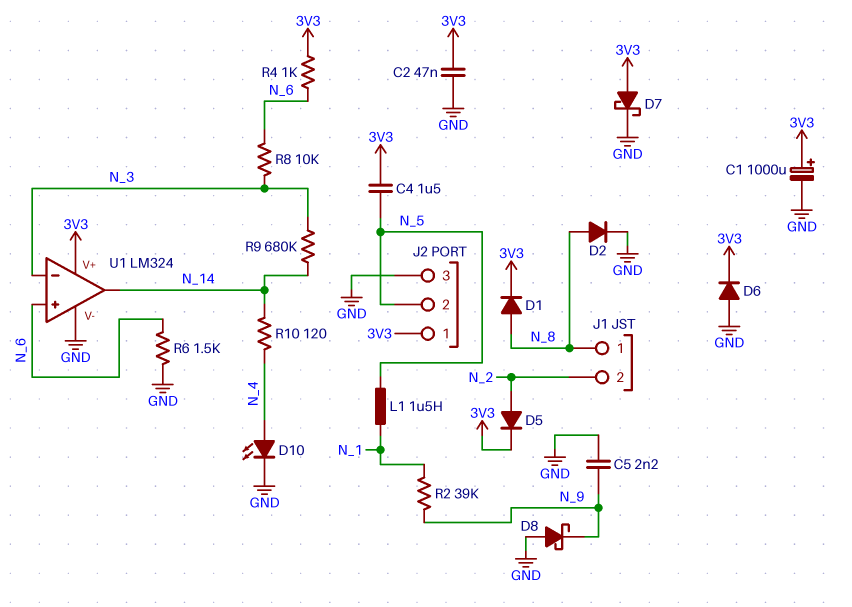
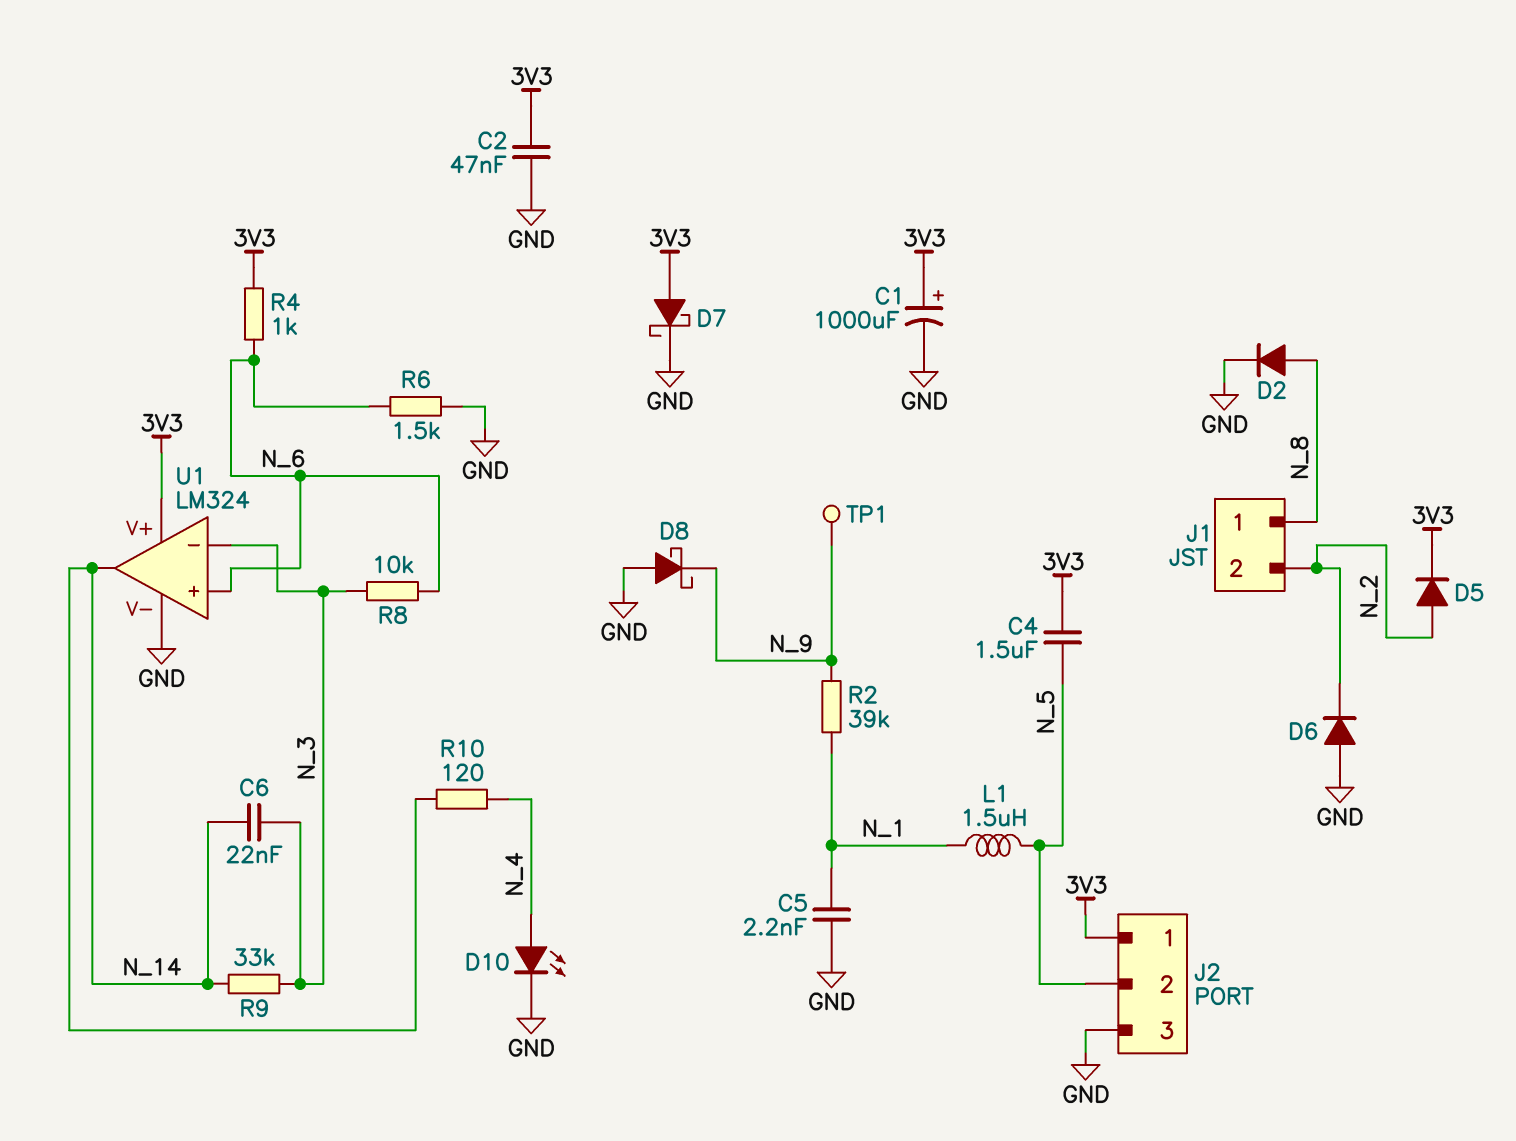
C5: 2.2nF (GND, N_9) -> 2.2nF (GND, N_1)
C6: none -> 22nF (N_3, N_14)
D1: diode (A N_8, K 3V3) -> none
D6: diode (A GND, K 3V3) -> diode (A GND, K N_2)
R9: 680k (N_3, N_14) -> 33k (N_3, N_14)
TP1: none -> test point (N_9)

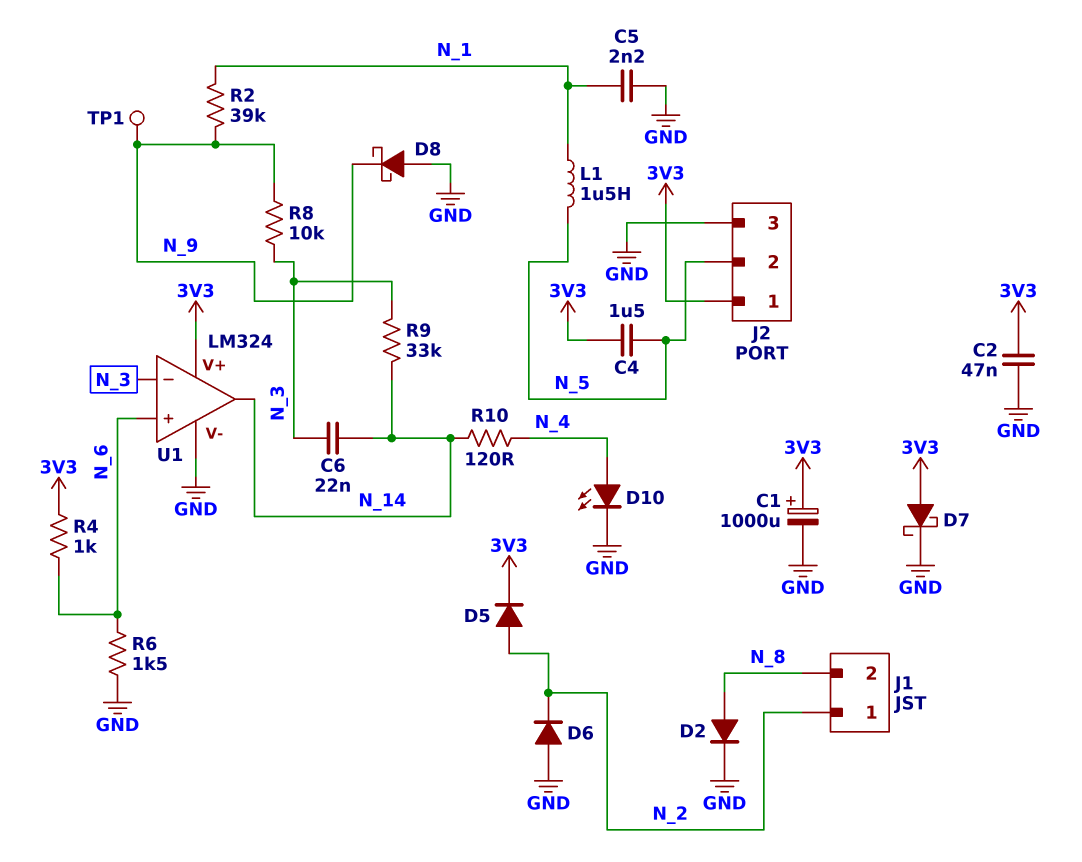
J1 pin 1: N_8 -> N_2
J1 pin 2: N_2 -> N_8
R8: 10k (N_3, N_6) -> 10k (N_3, N_9)

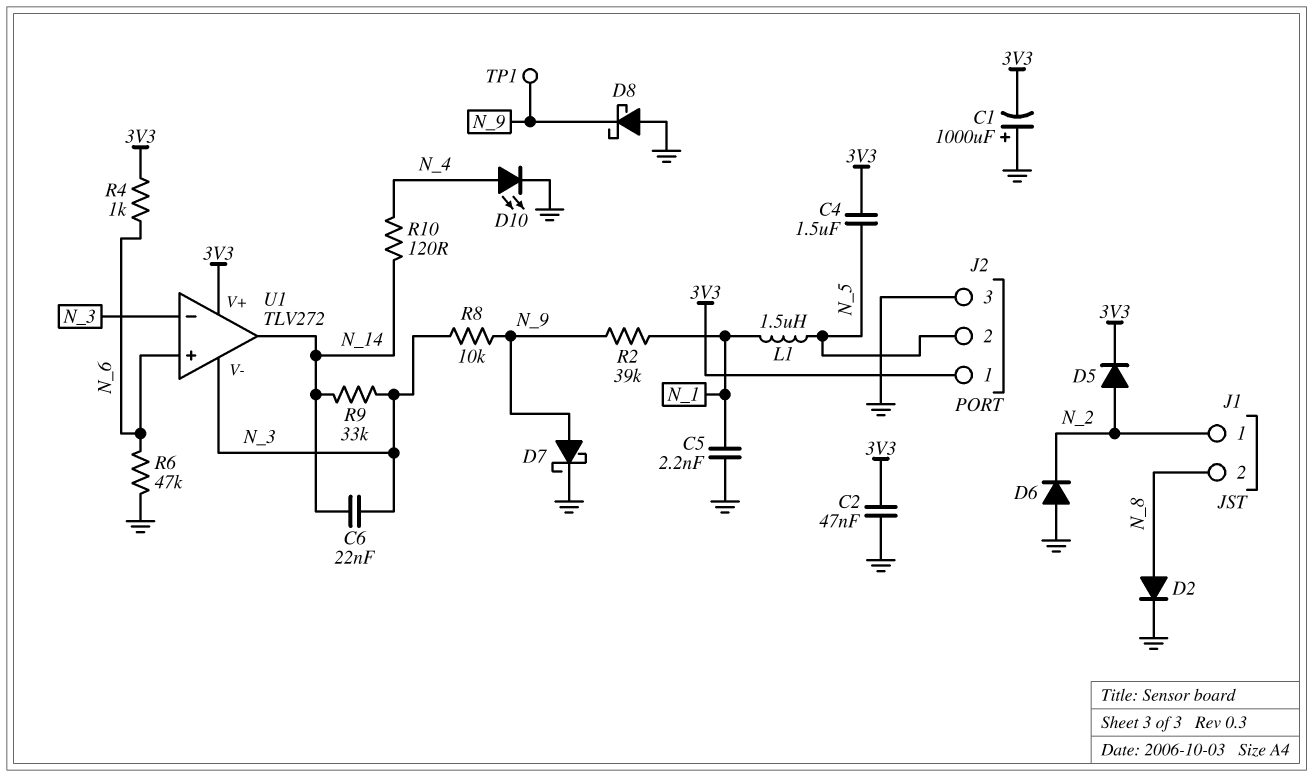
C1: 1000uF (plus 3V3, minus GND) -> 1000uF (plus GND, minus 3V3)
D7: schottky (A 3V3, K GND) -> schottky (A N_9, K GND)
R6: 1.5k (GND, N_6) -> 47k (GND, N_6)
U1: LM324 -> TLV272
U1 pin V-: GND -> N_3

